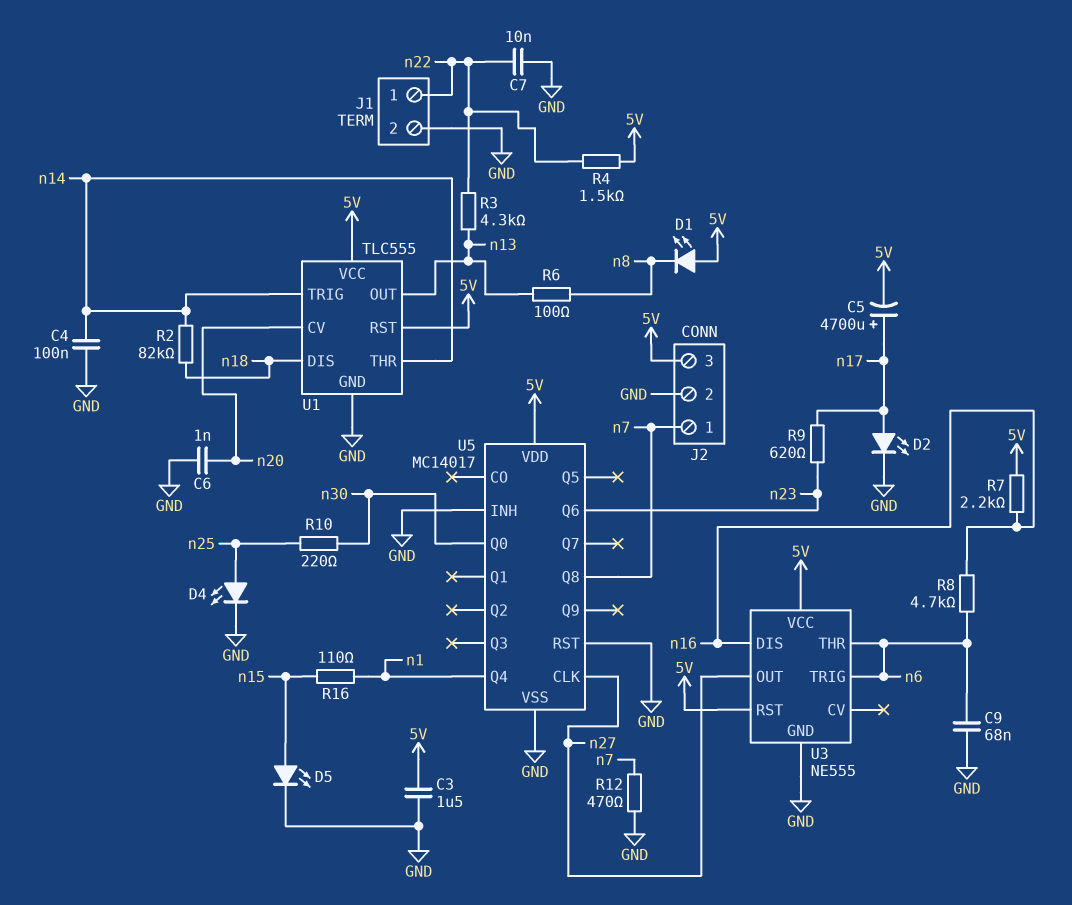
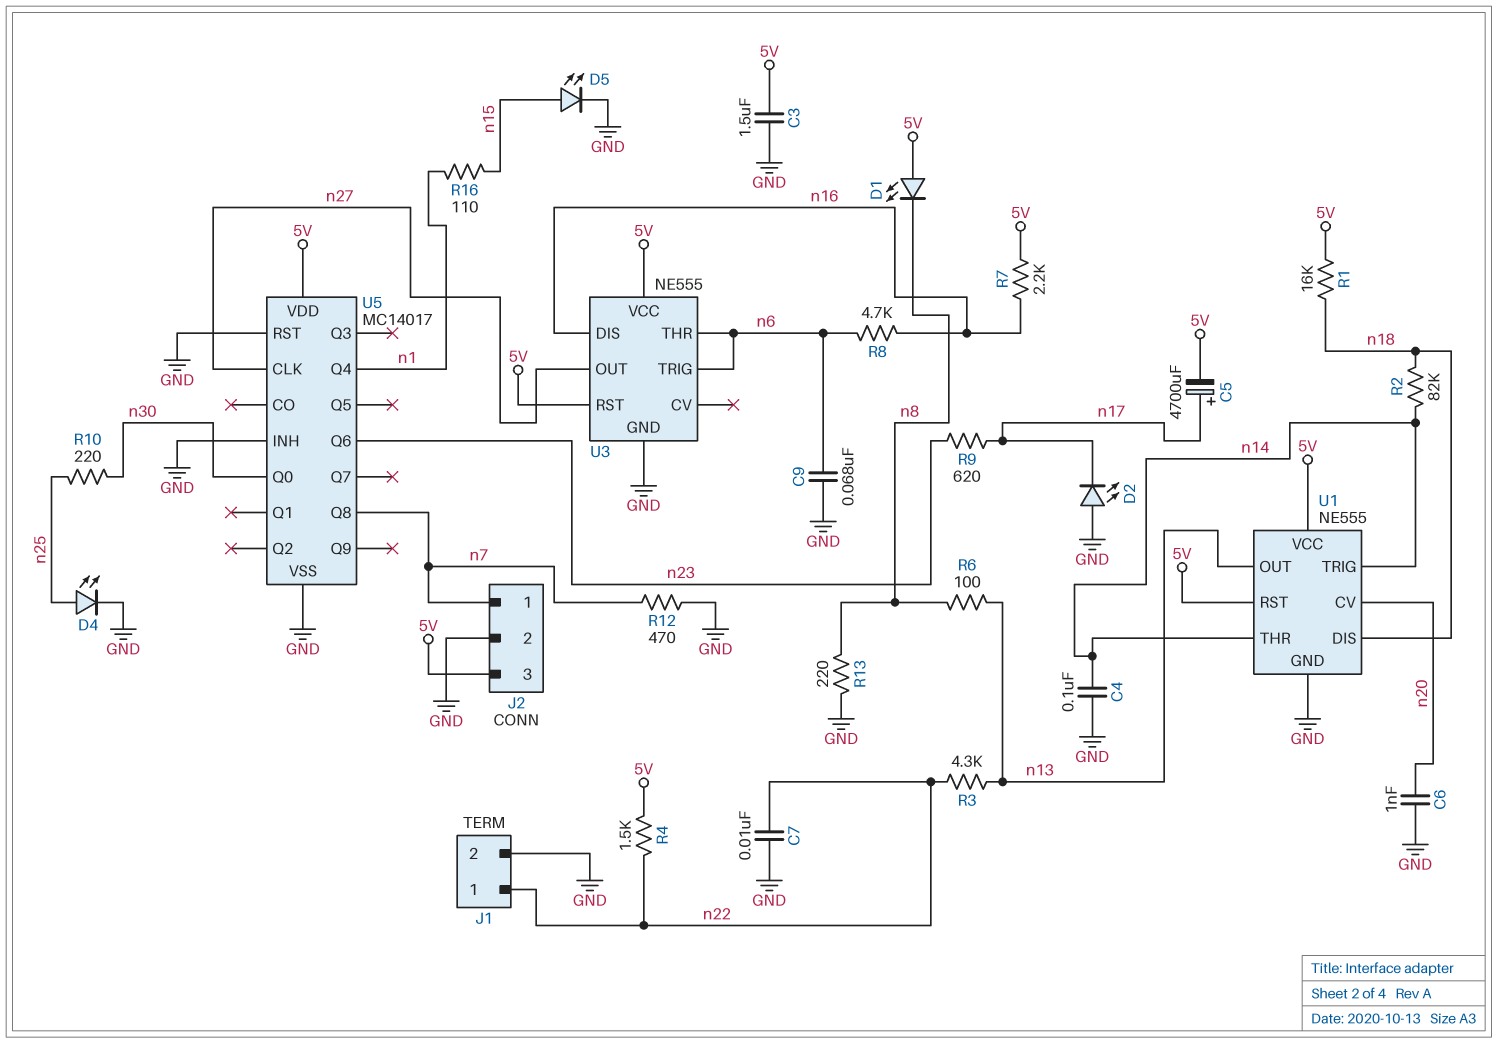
D2: LED (A n17, K GND) -> LED (A GND, K n17)
R1: none -> 16k (5V, n18)
R13: none -> 220 (GND, n8)
U1: TLC555 -> NE555

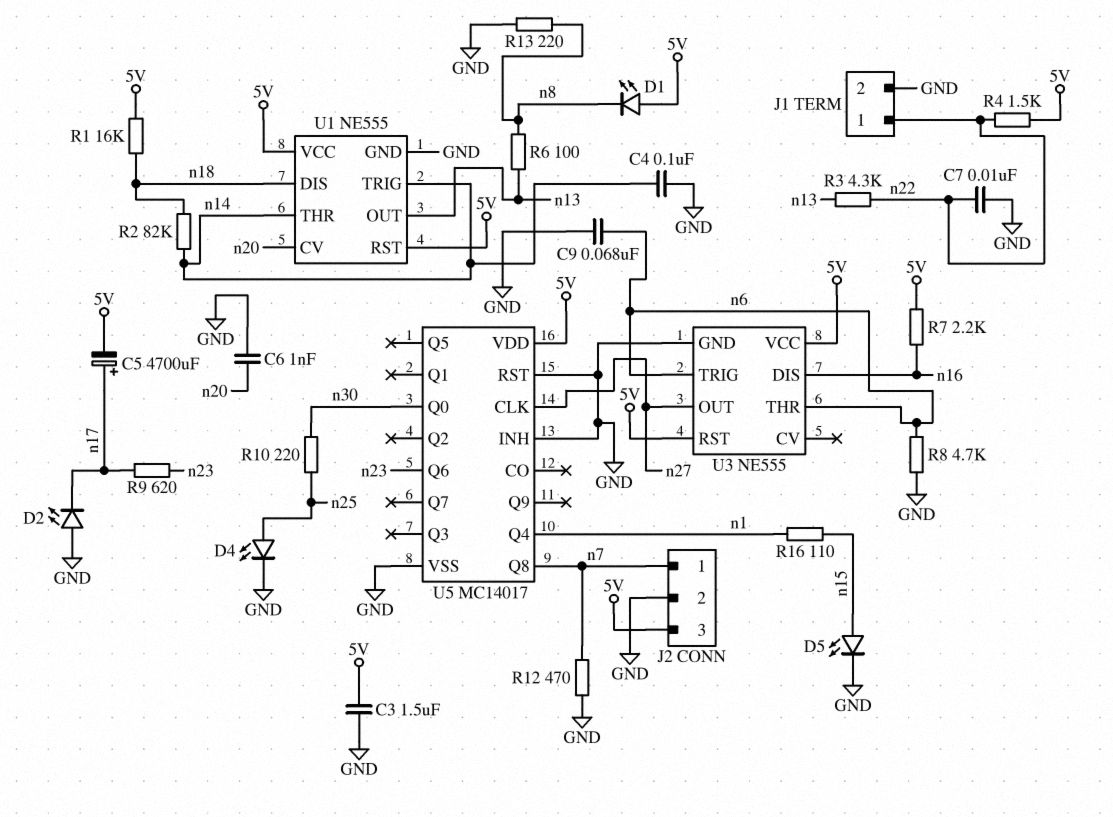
R8: 4.7k (n6, n16) -> 4.7k (GND, n6)

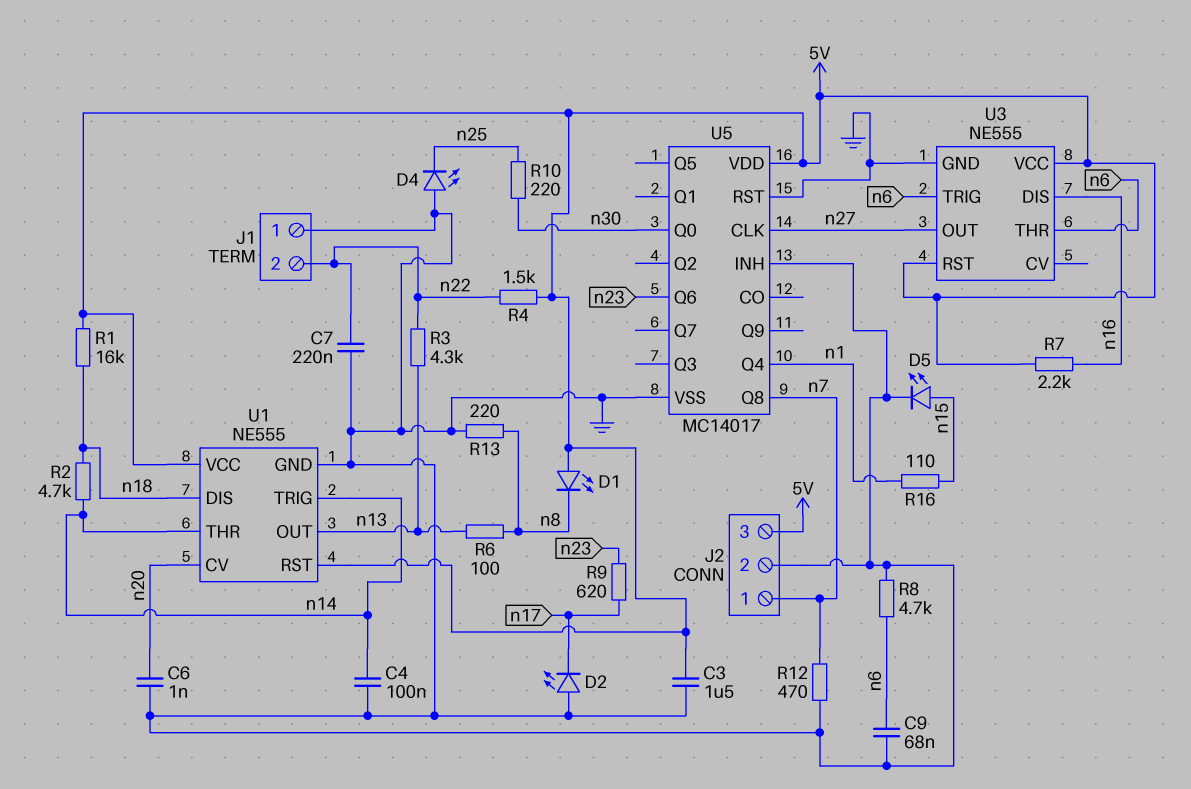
C5: 4700uF (plus n17, minus 5V) -> none
C7: 10nF (GND, n22) -> 220nF (GND, n22)
D4: LED (A n25, K GND) -> LED (A GND, K n25)
J1 pin 1: n22 -> GND
J1 pin 2: GND -> n22
R2: 82k (n14, n18) -> 4.7k (n14, n18)

